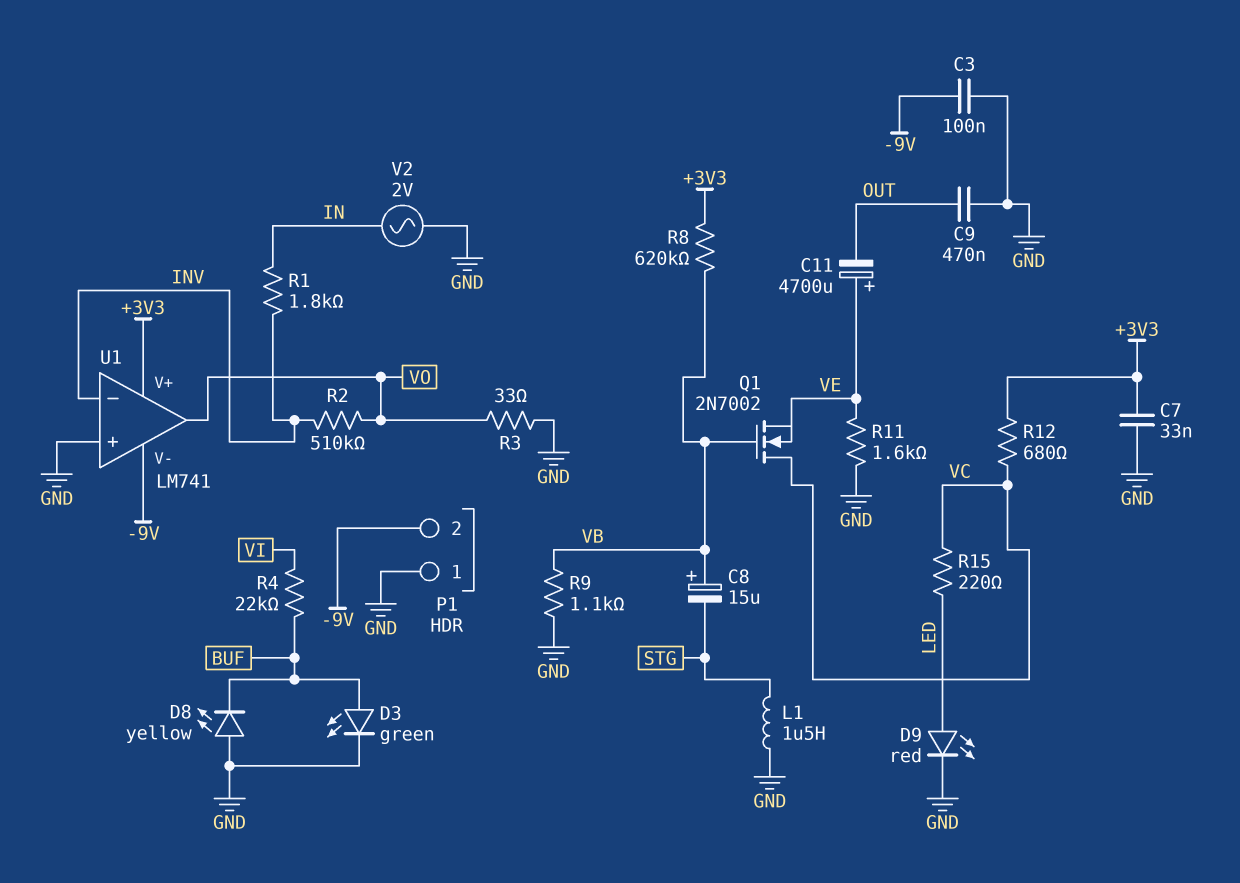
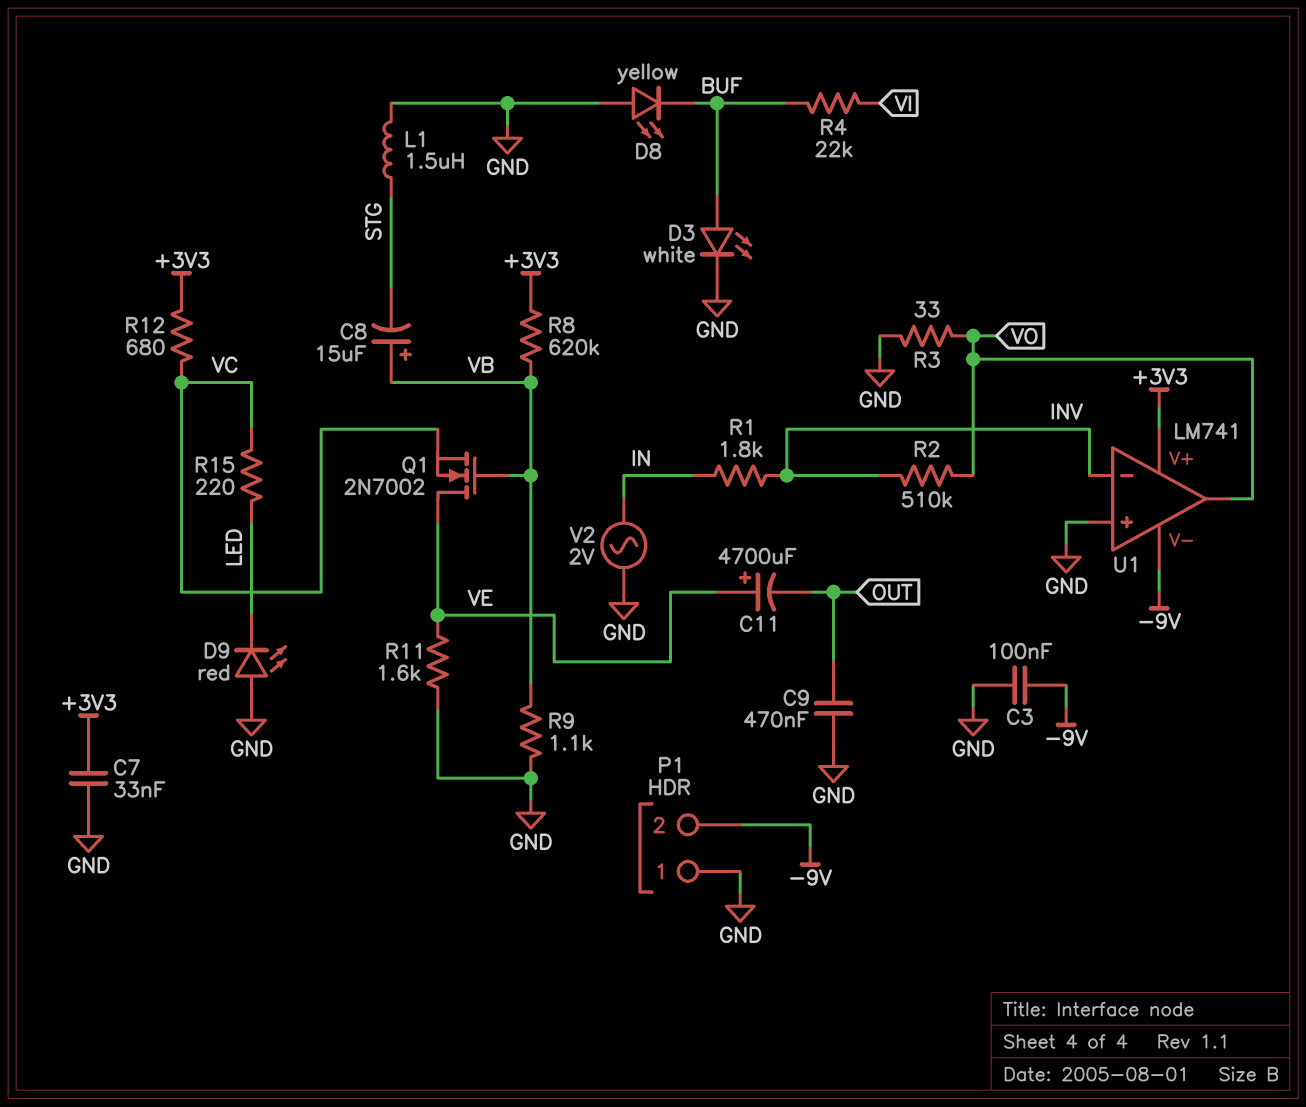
D3: LED green (A BUF, K GND) -> LED white (A BUF, K GND)
D9: LED red (A LED, K GND) -> LED red (A GND, K LED)
Q1: NMOS 2N7002 (G VB, D VC, S VE) -> NMOS 2N7002 (G VB, D VE, S VC)

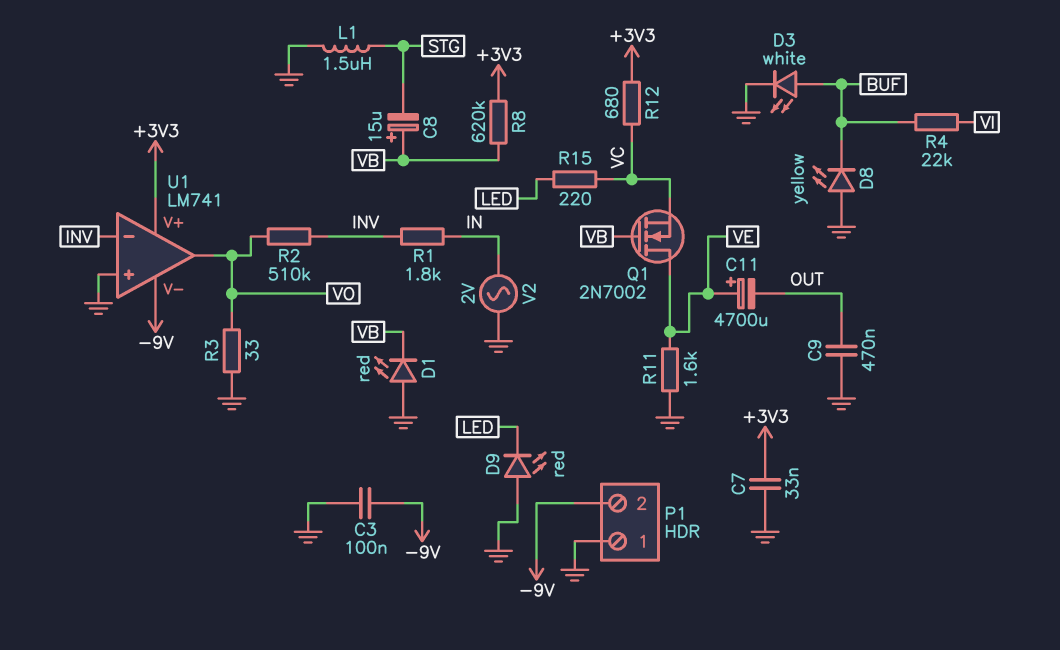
D1: none -> LED red (A GND, K VB)
R9: 1.1k (GND, VB) -> none

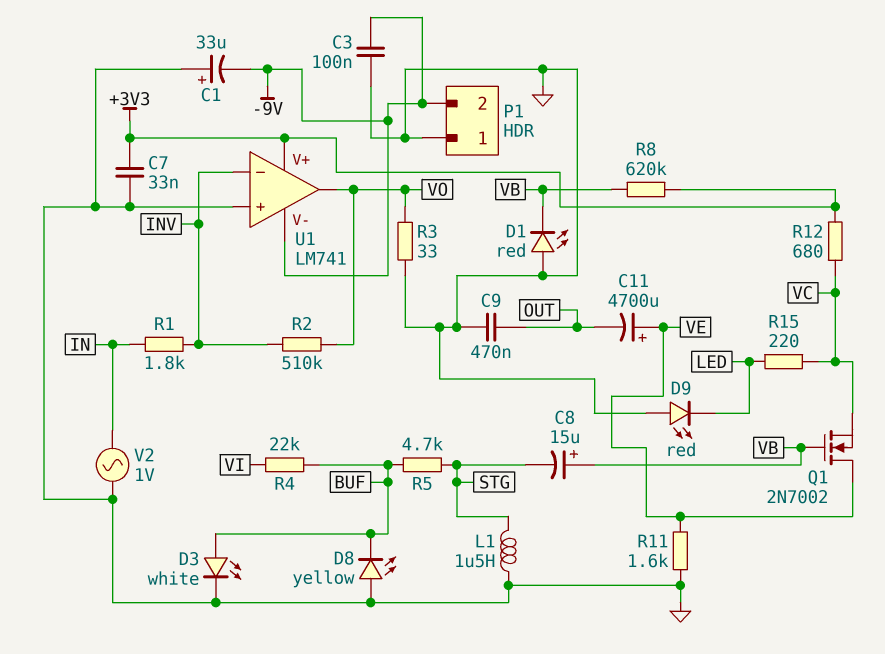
C1: none -> 33uF (plus GND, minus -9V)
R5: none -> 4.7k (BUF, STG)
V2: AC 2V (GND, IN) -> AC 1V (GND, IN)

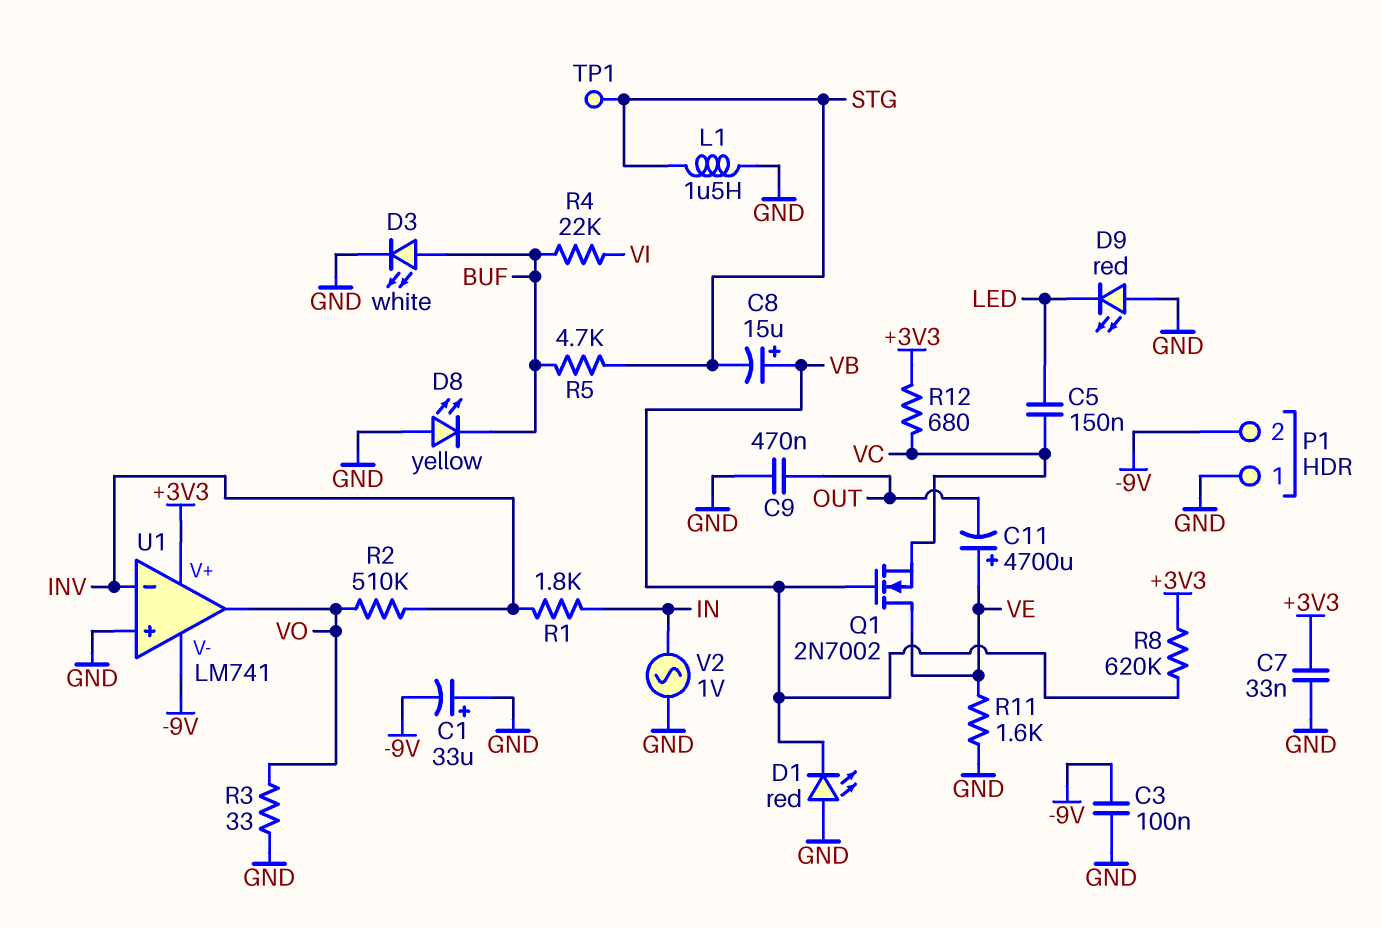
C5: none -> 150nF (LED, VC)
R15: 220 (LED, VC) -> none
TP1: none -> test point (STG)

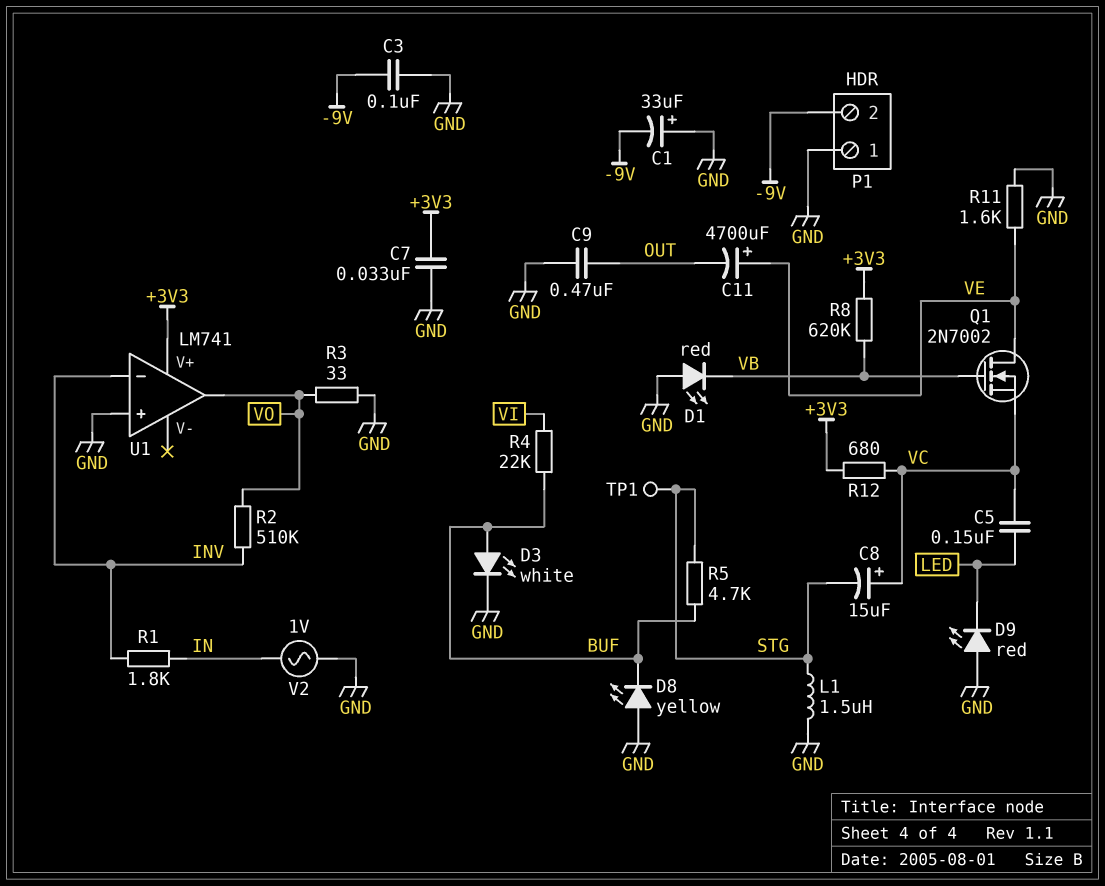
C8: 15uF (plus VB, minus STG) -> 15uF (plus VC, minus STG)
U1 pin V-: -9V -> none

